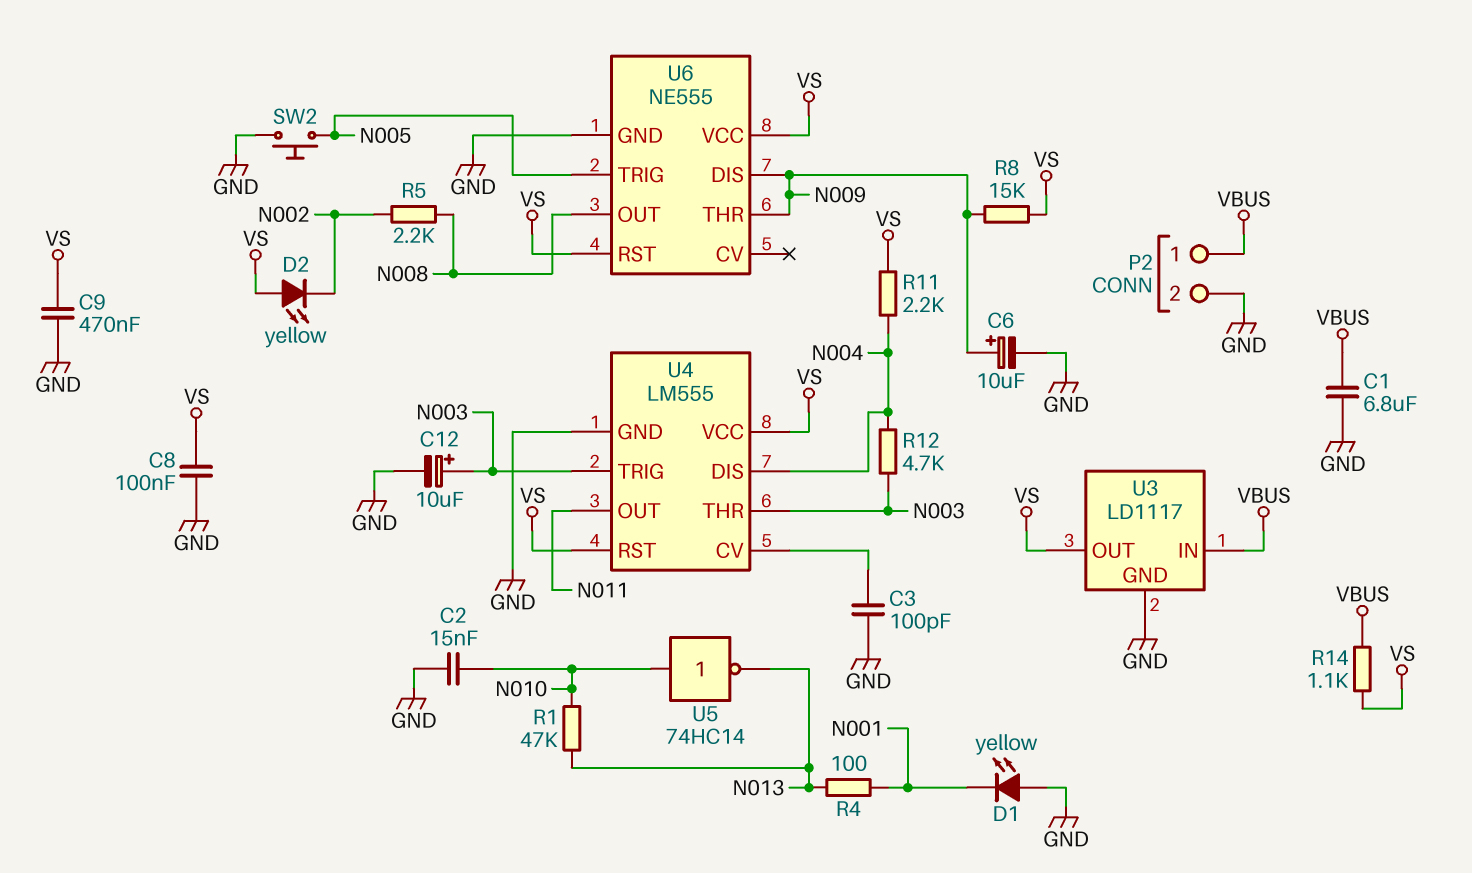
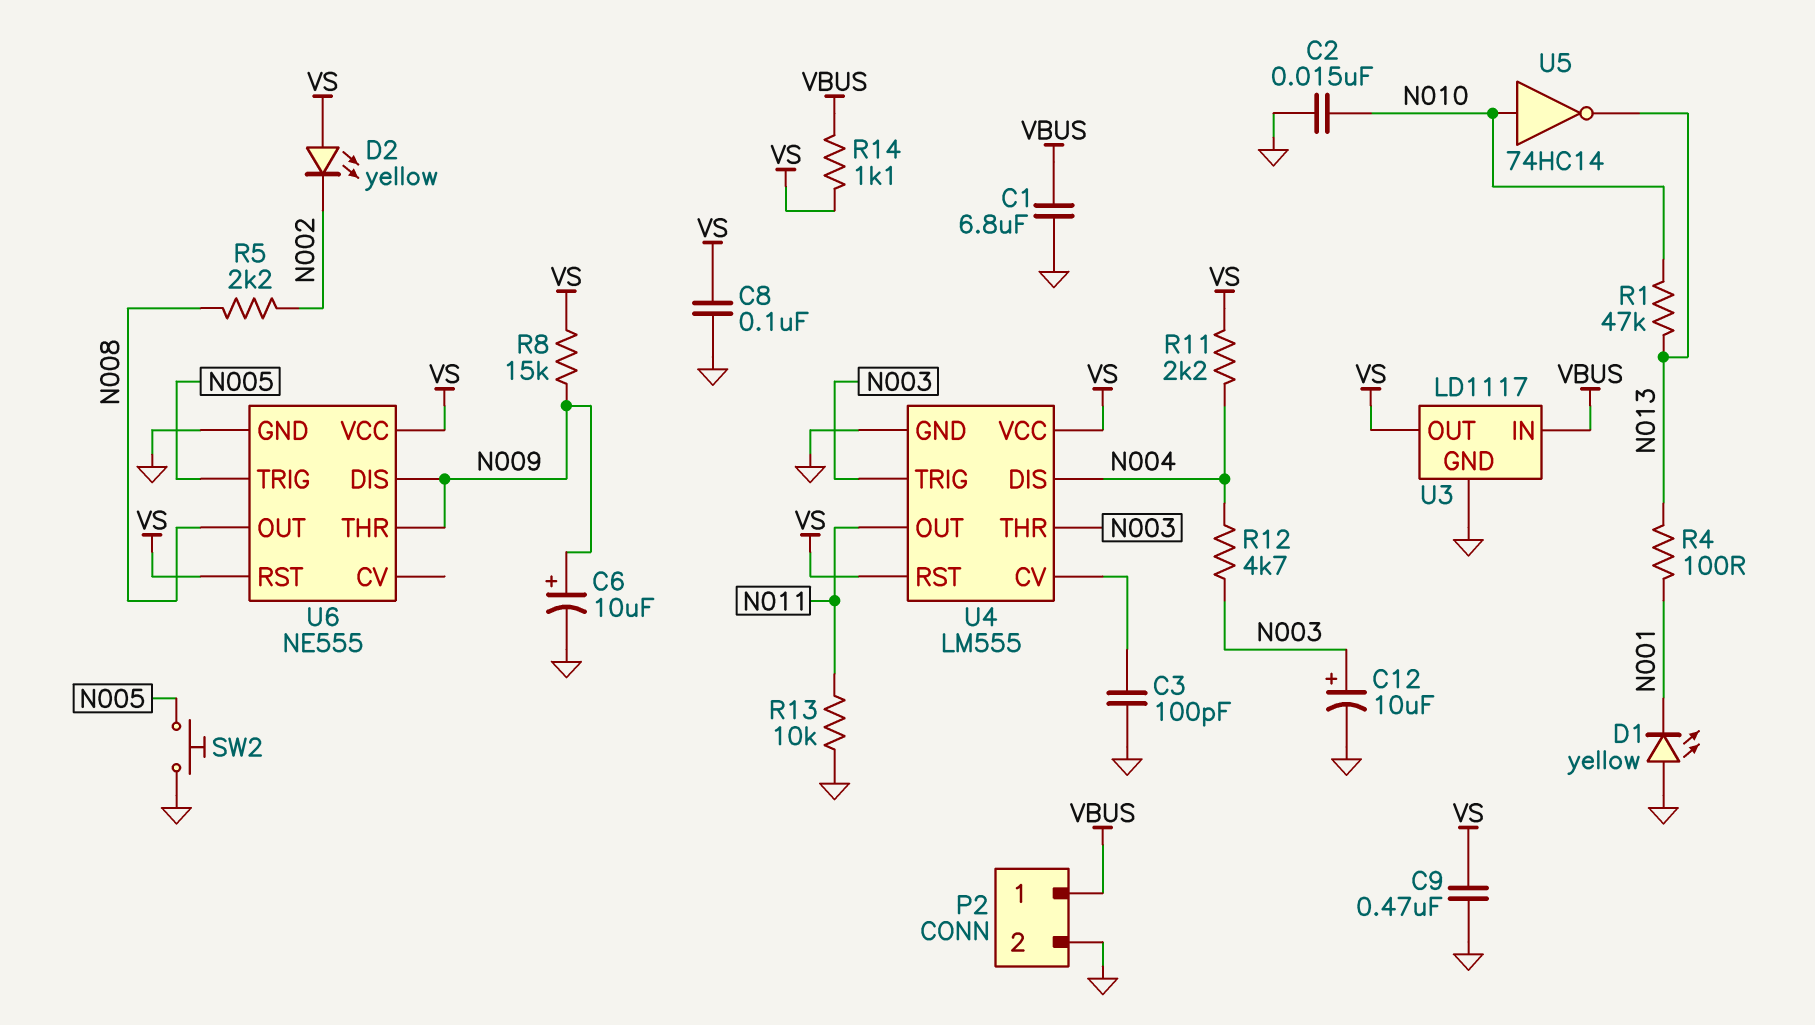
R13: none -> 10k (GND, N011)

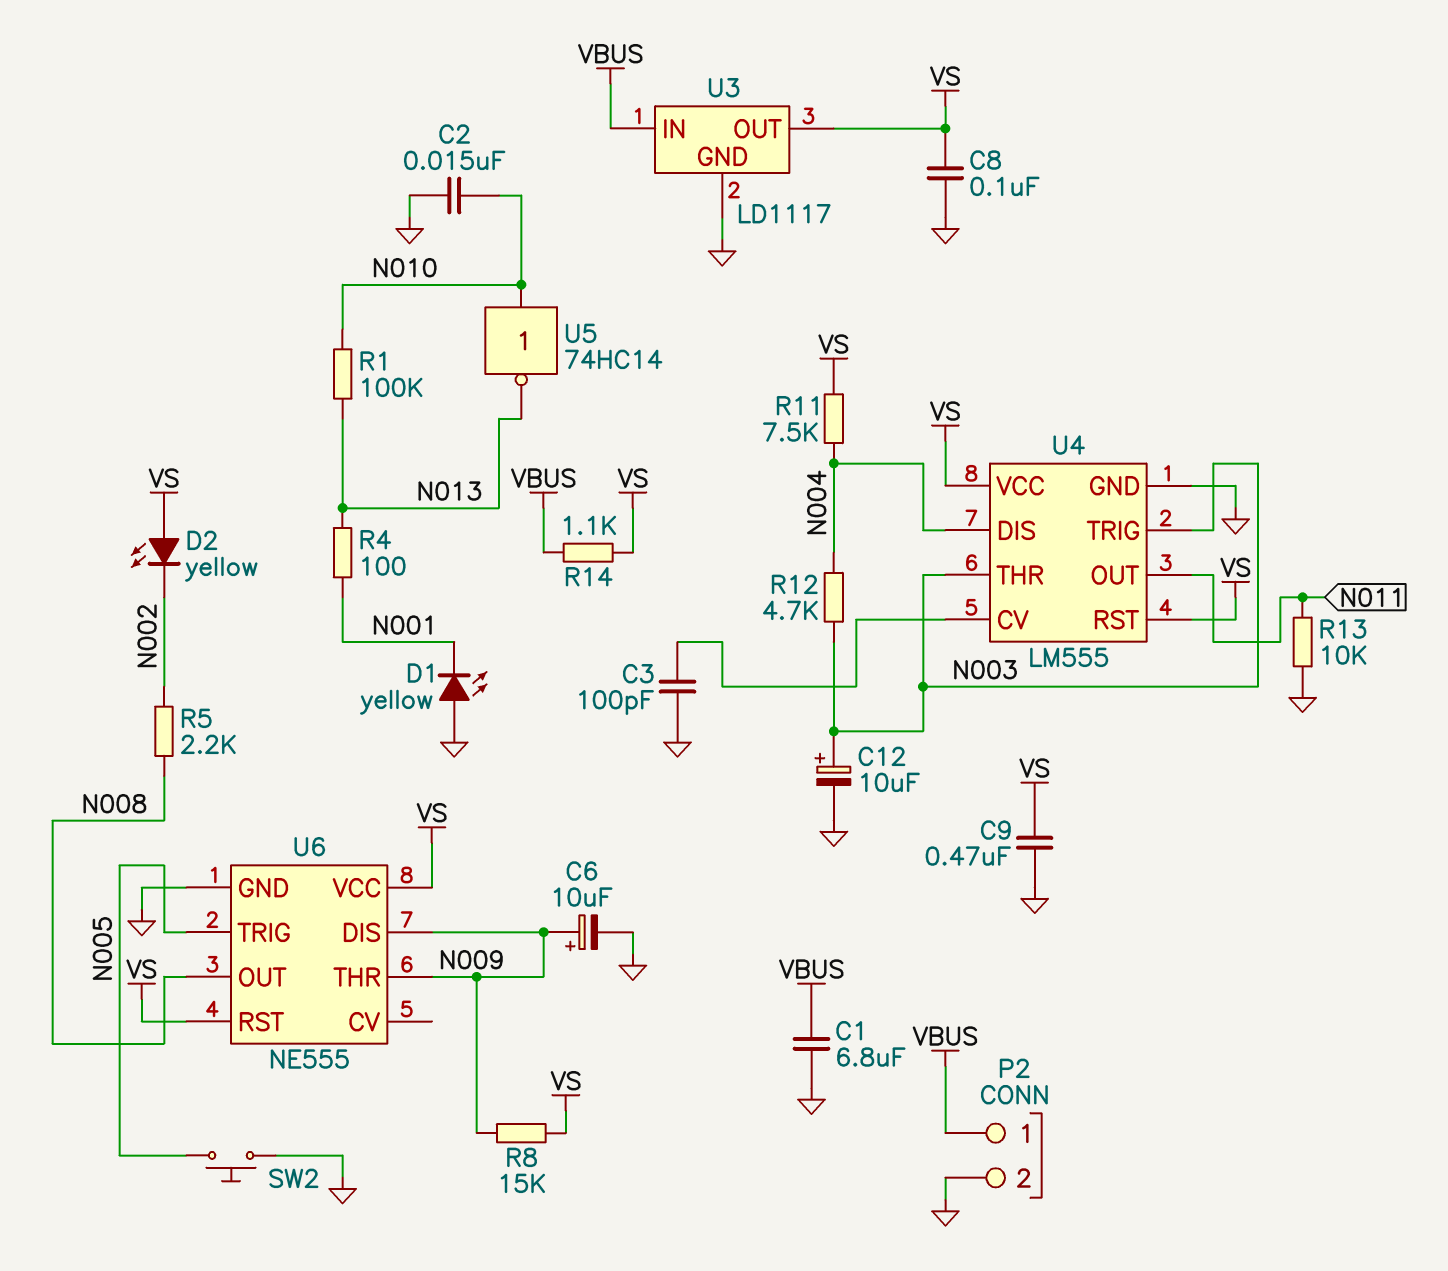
R1: 47k (N010, N013) -> 100k (N010, N013)
R11: 2.2k (N004, VS) -> 7.5k (N004, VS)

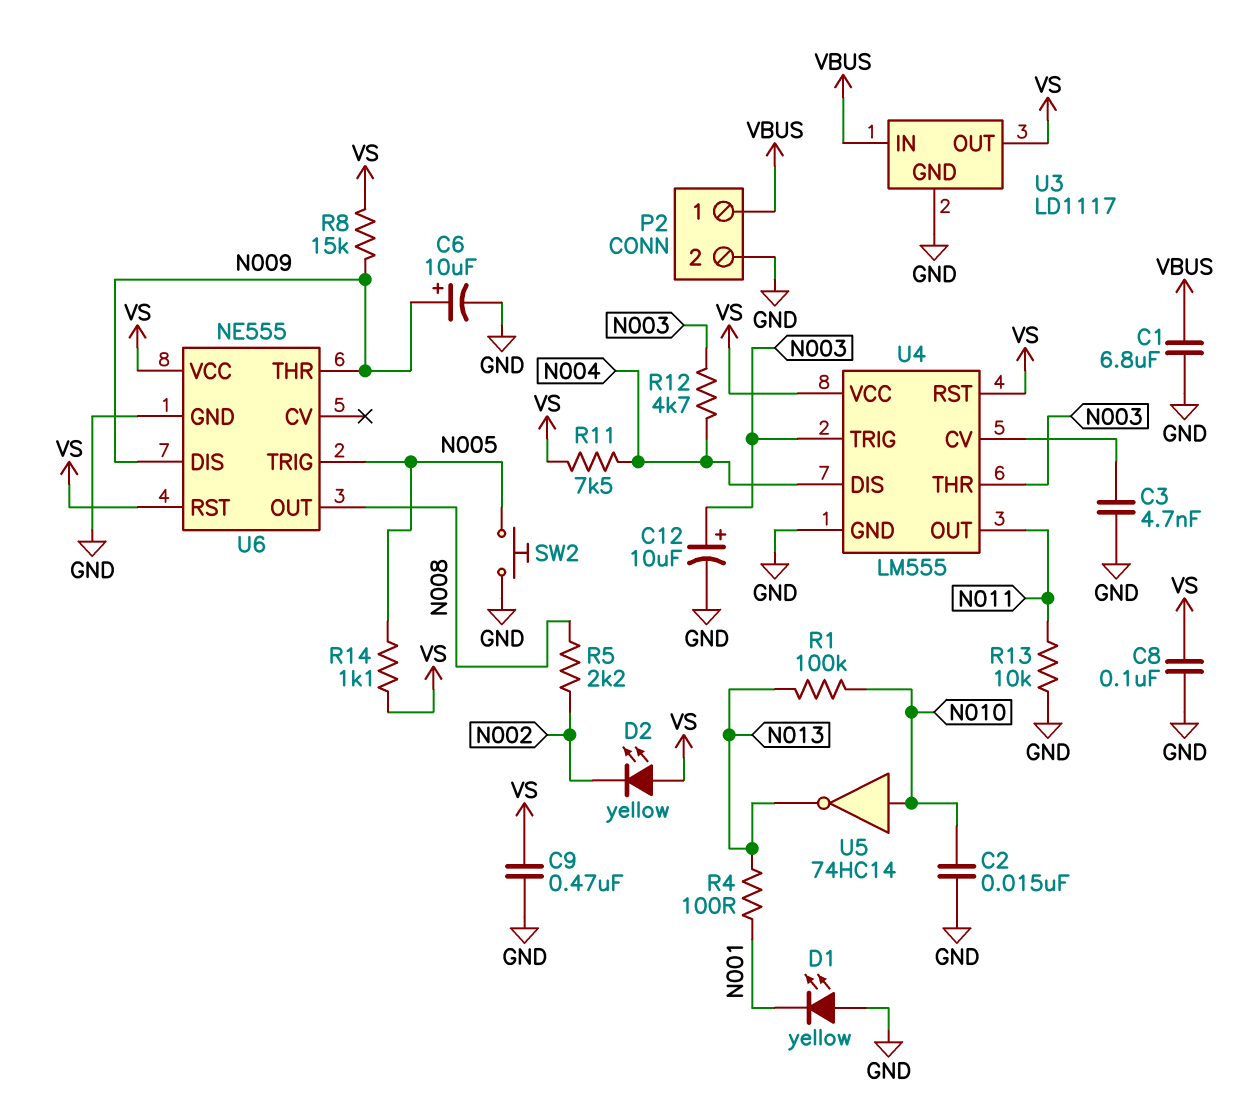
C3: 100pF (GND, U4/CV) -> 4.7nF (GND, U4/CV)
R14: 1.1k (VBUS, VS) -> 1.1k (N005, VS)

